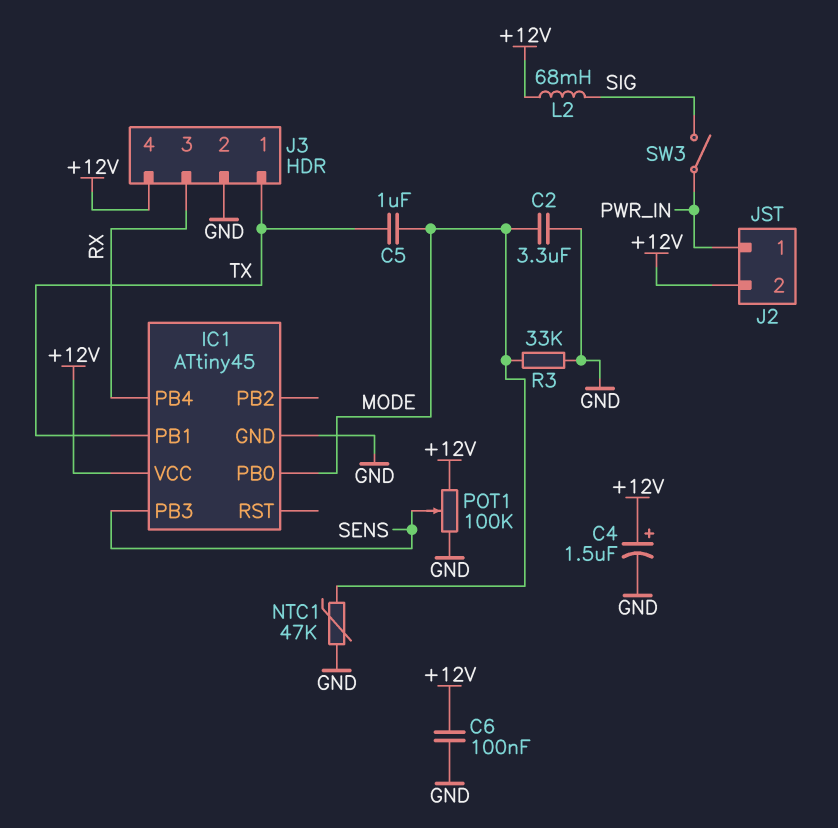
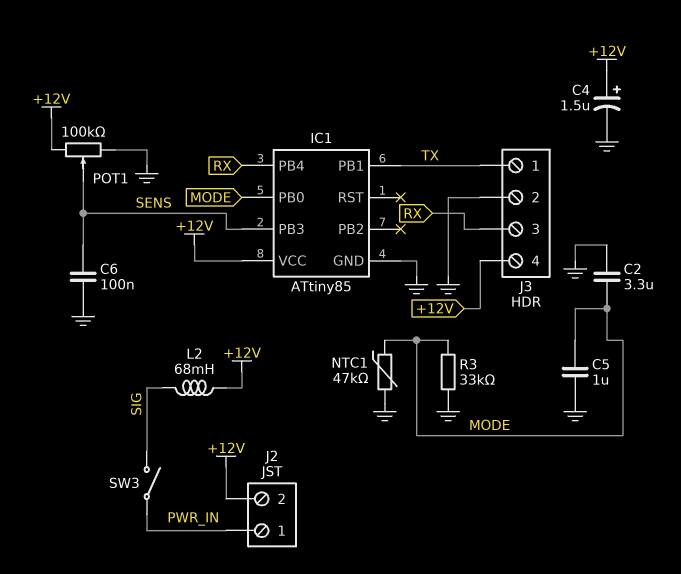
C5: 1uF (MODE, TX) -> 1uF (GND, MODE)
C6: 100nF (+12V, GND) -> 100nF (GND, SENS)
IC1: ATtiny45 -> ATtiny85

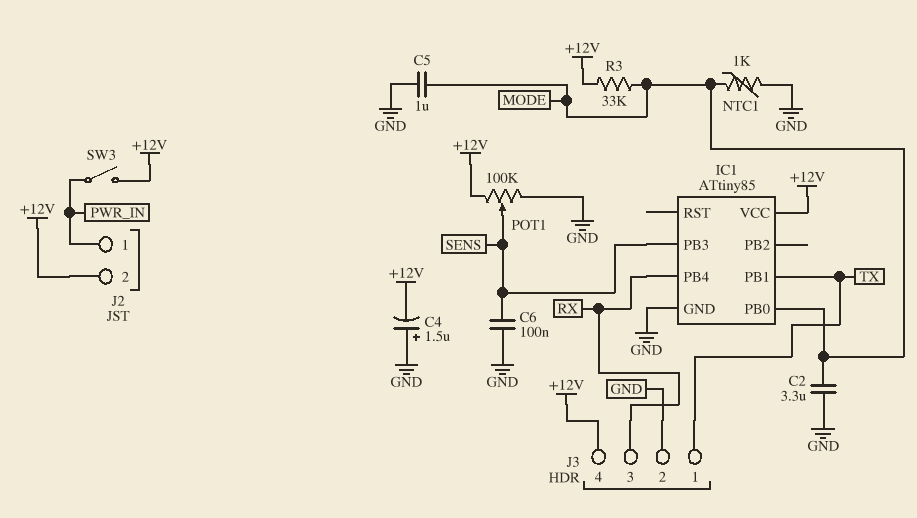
C4: 1.5uF (plus +12V, minus GND) -> 1.5uF (plus GND, minus +12V)
L2: 68mH (+12V, SIG) -> none
NTC1: 47k (GND, MODE) -> 1k (GND, MODE)
R3: 33k (GND, MODE) -> 33k (+12V, MODE)
SW3: switch (PWR_IN, SIG) -> switch (+12V, PWR_IN)

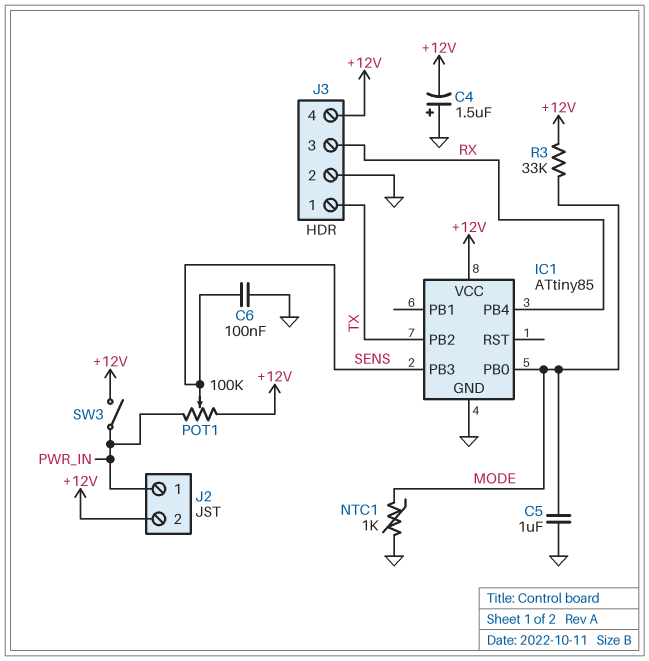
C2: 3.3uF (GND, MODE) -> none
IC1 pin PB1: TX -> none
IC1 pin PB2: none -> TX
POT1: 100k (+12V, GND, wiper SENS) -> 100k (+12V, PWR_IN, wiper SENS)

